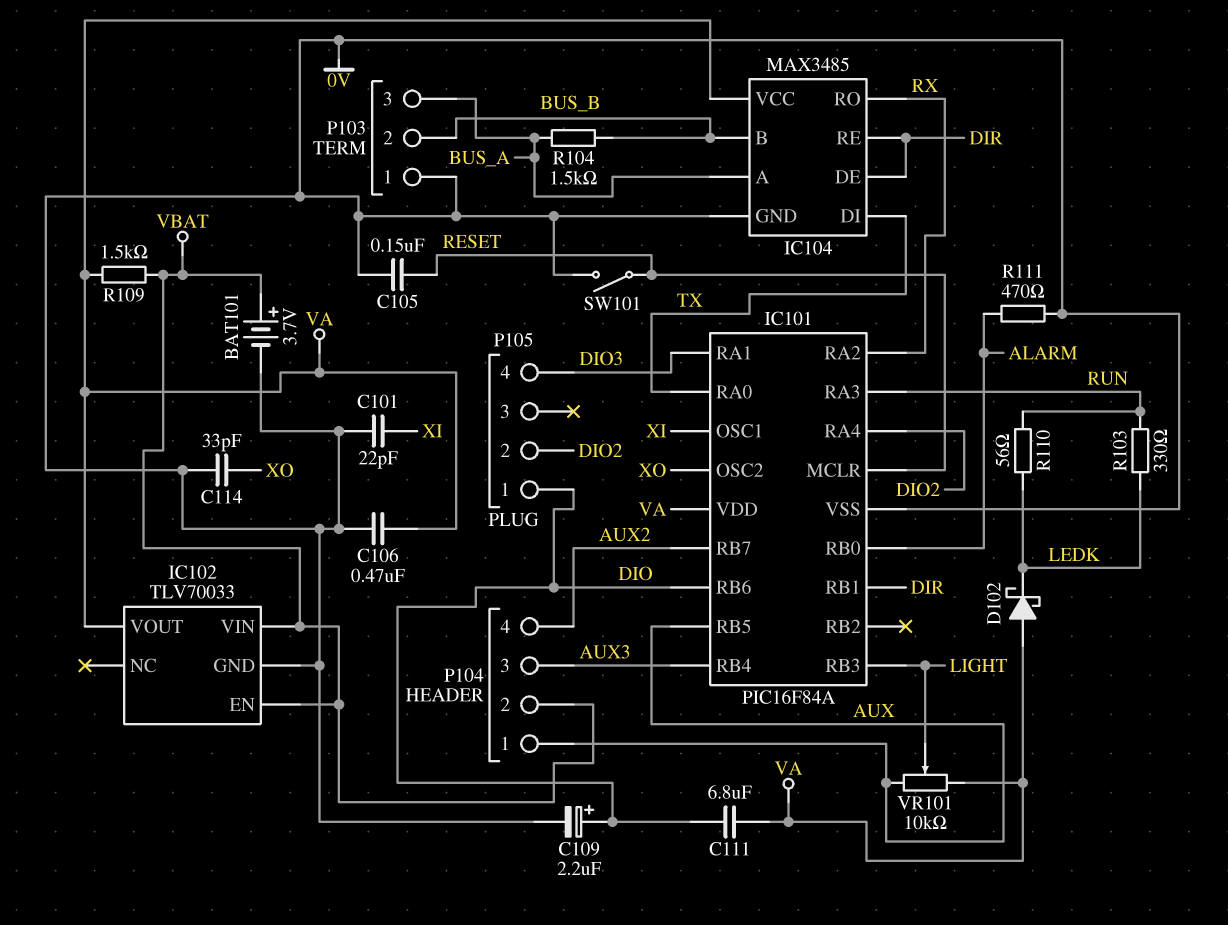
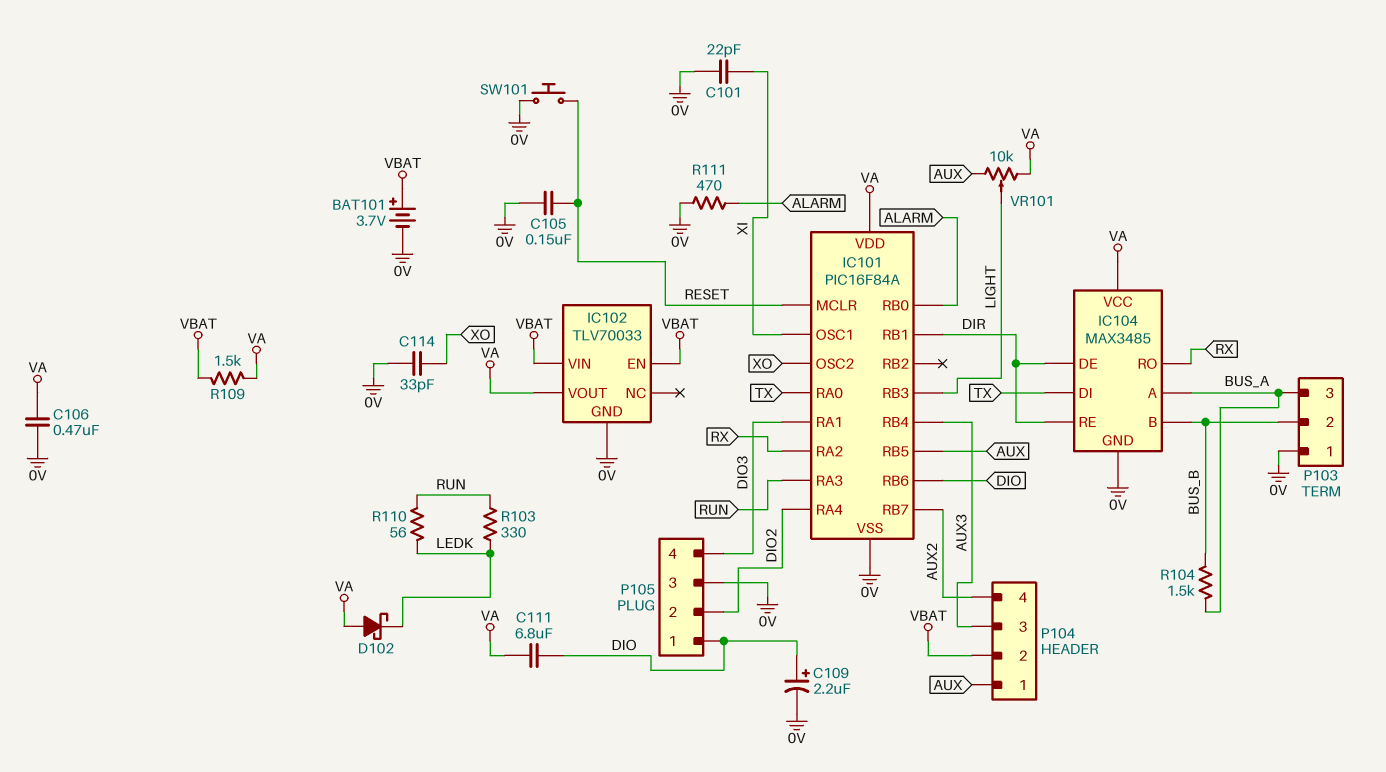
P105 pin 3: none -> 0V
SW101: switch (0V, RESET) -> button (0V, RESET)

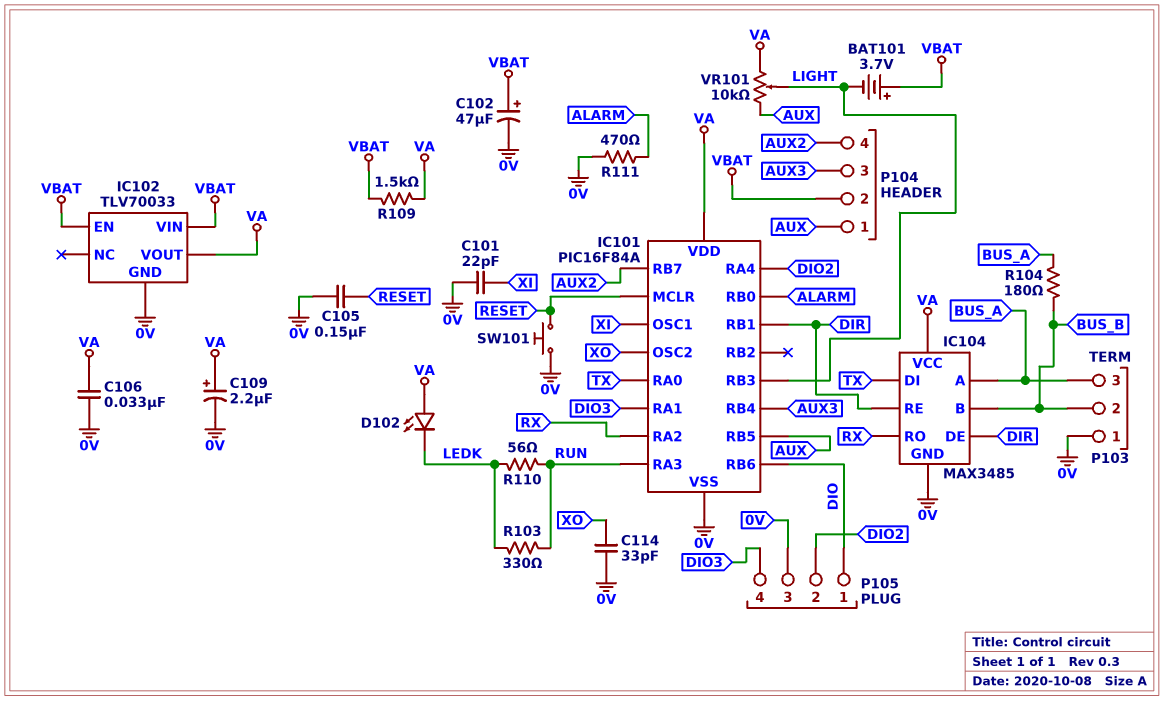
BAT101: 3.7V (plus VBAT, minus 0V) -> 3.7V (plus VBAT, minus LIGHT)
C102: none -> 47uF (plus VBAT, minus 0V)
C106: 470nF (0V, VA) -> 33nF (0V, VA)
C109: 2.2uF (plus DIO, minus 0V) -> 2.2uF (plus VA, minus 0V)
C111: 6.8uF (DIO, VA) -> none
D102: schottky (A VA, K LEDK) -> LED (A VA, K LEDK)
R104: 1.5k (BUS_A, BUS_B) -> 180 (BUS_A, BUS_B)

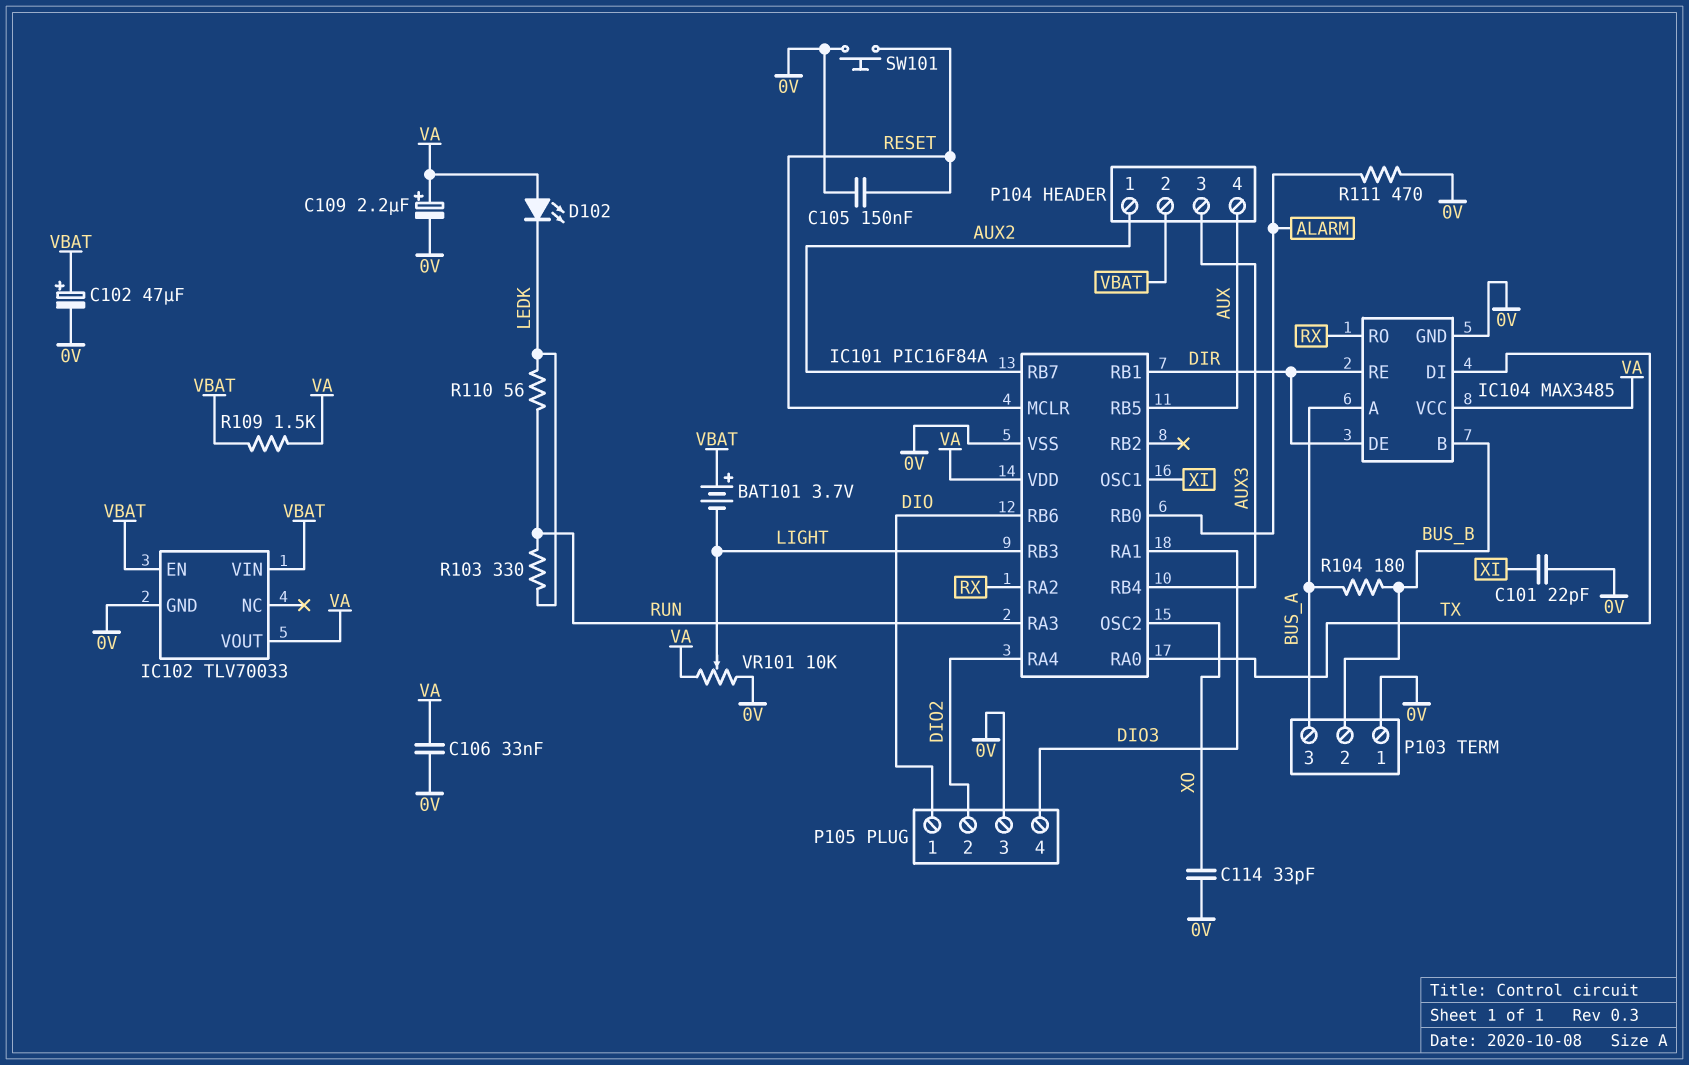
P104 pin 1: AUX -> AUX2
P104 pin 4: AUX2 -> AUX
VR101: 10k (AUX, VA, wiper LIGHT) -> 10k (0V, VA, wiper LIGHT)

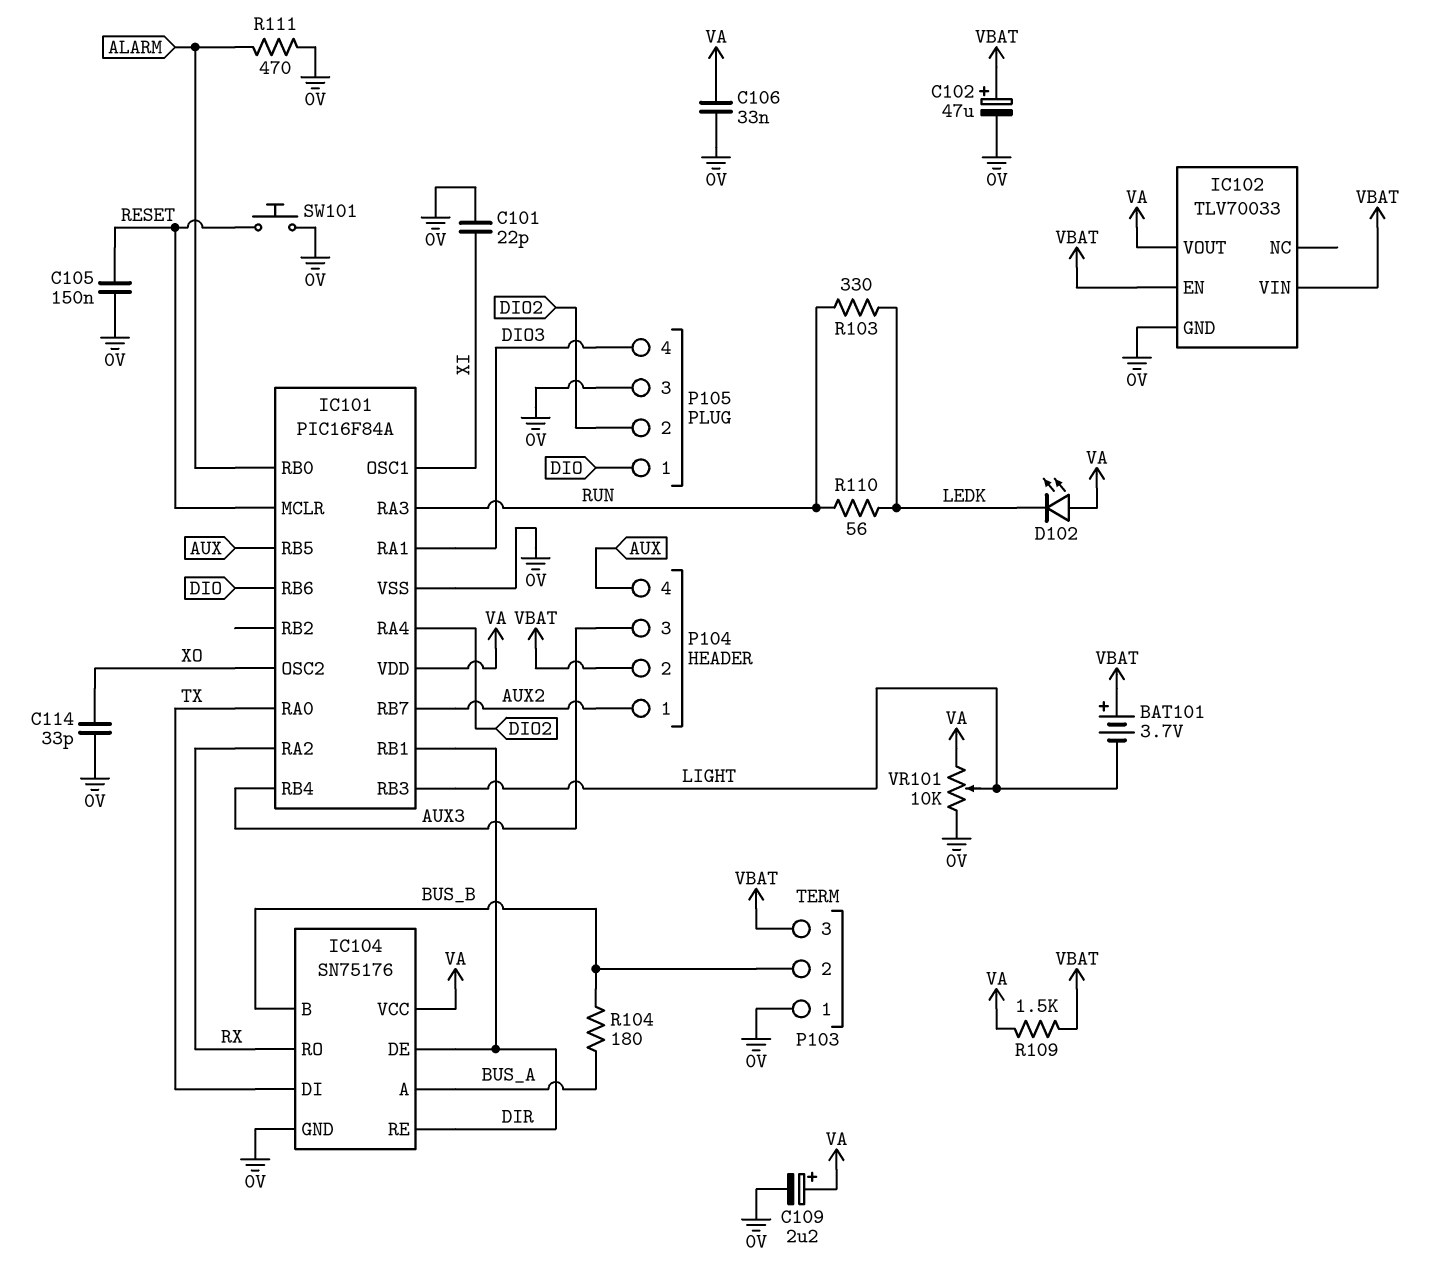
IC104: MAX3485 -> SN75176
P103 pin 3: BUS_A -> VBAT

